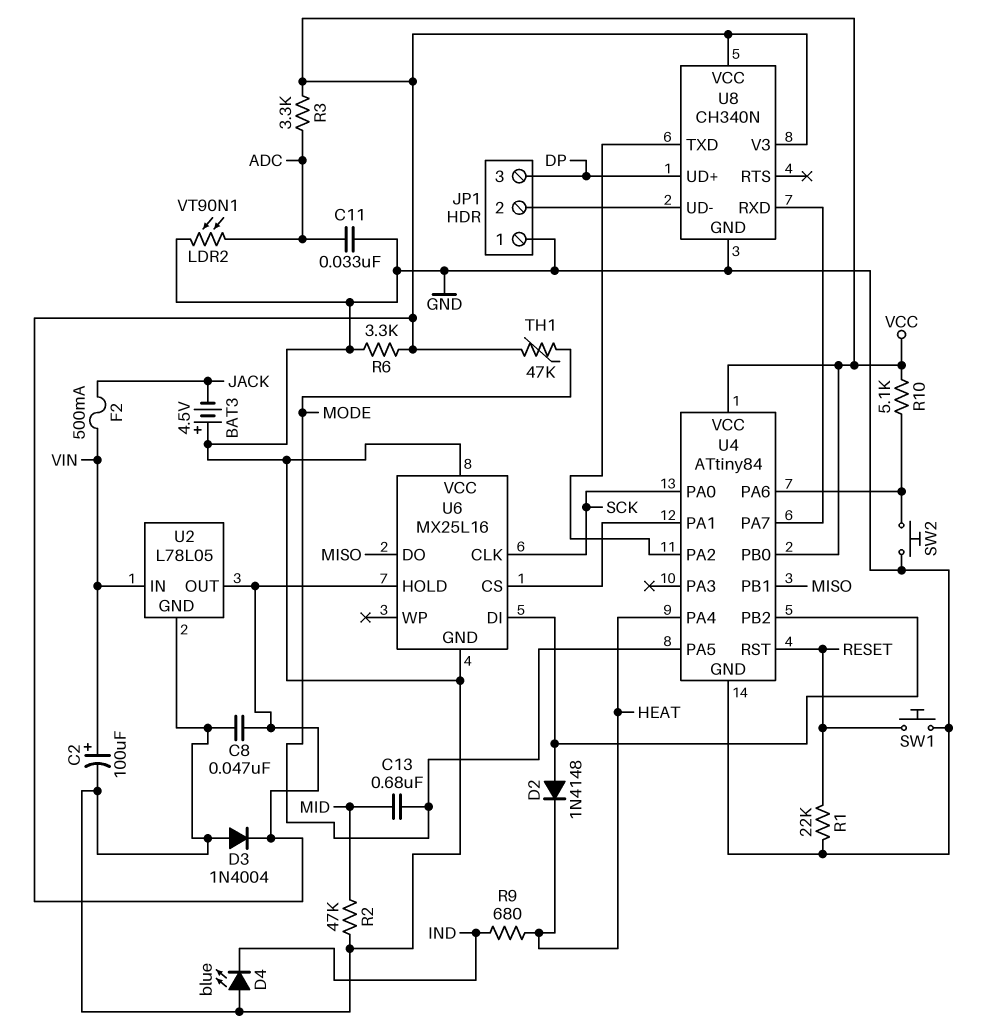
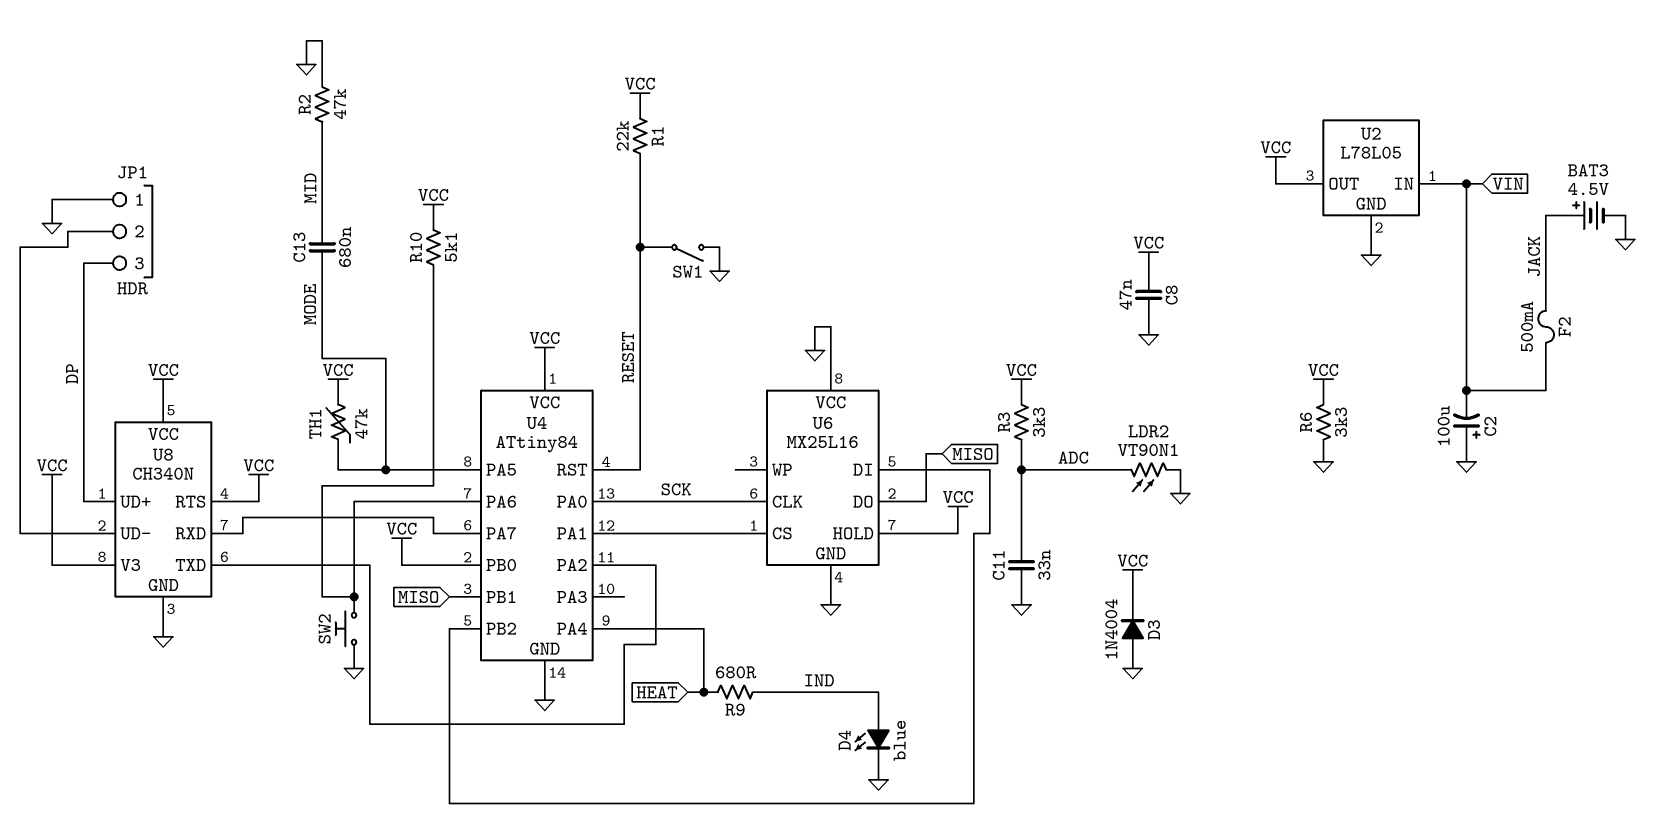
BAT3: 4.5V (plus GND, minus JACK) -> 4.5V (plus JACK, minus GND)
C2: 100uF (plus VIN, minus GND) -> 100uF (plus GND, minus VIN)
D2: diode 1N4148 (A U4/PB2, K HEAT) -> none
D4: LED blue (A GND, K IND) -> LED blue (A IND, K GND)
R1: 22k (GND, RESET) -> 22k (RESET, VCC)
SW1: button (GND, RESET) -> switch (GND, RESET)
U8 pin RTS: none -> VCC

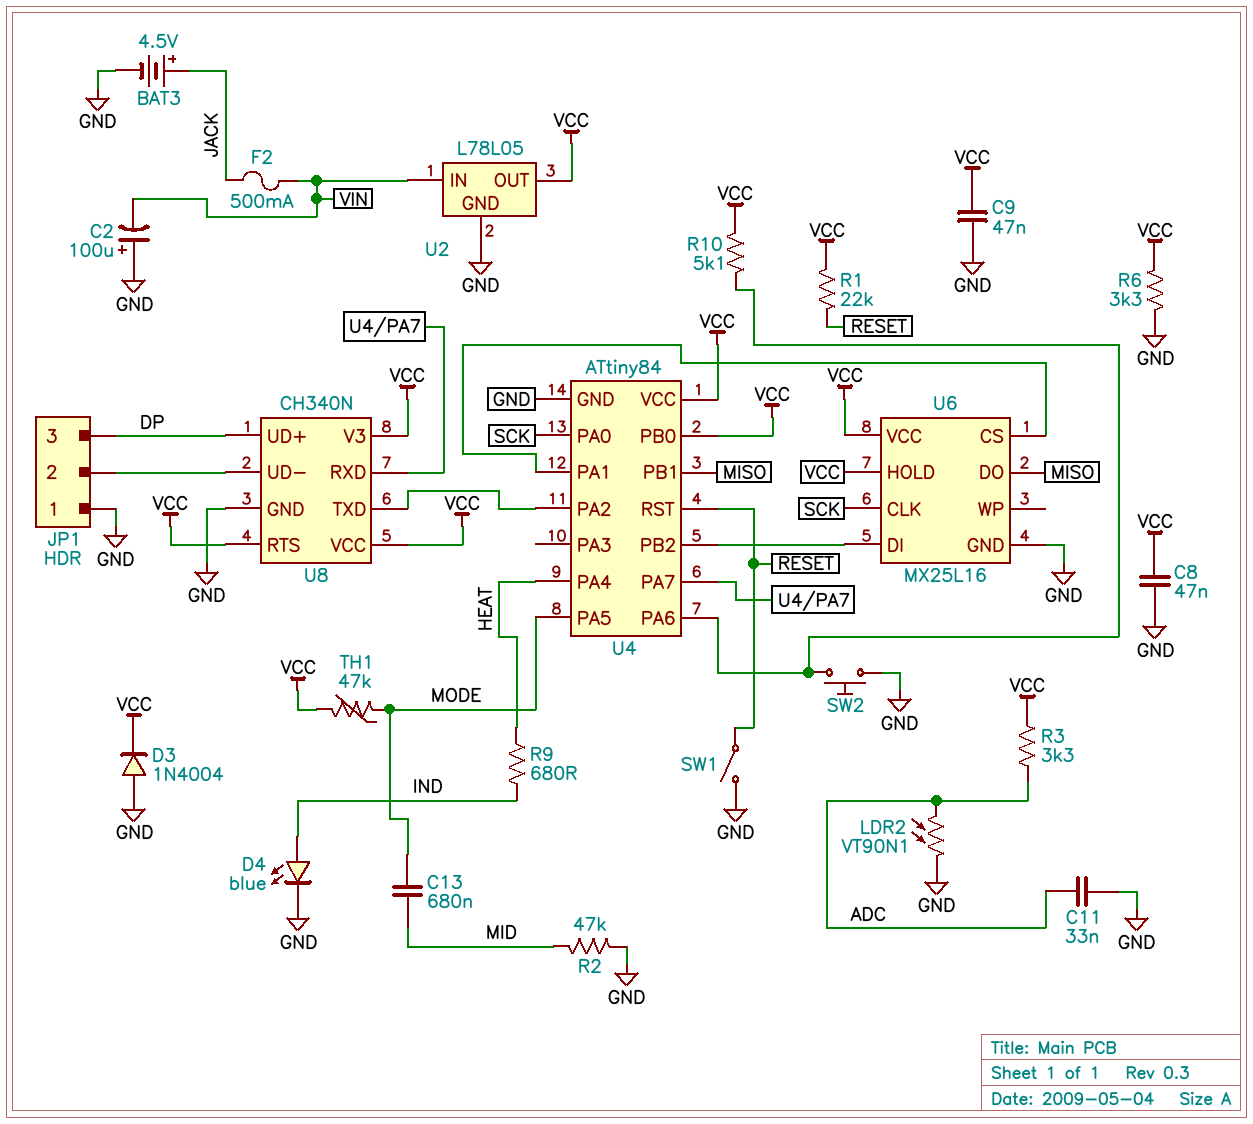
C9: none -> 47nF (GND, VCC)
U6 pin VCC: GND -> VCC

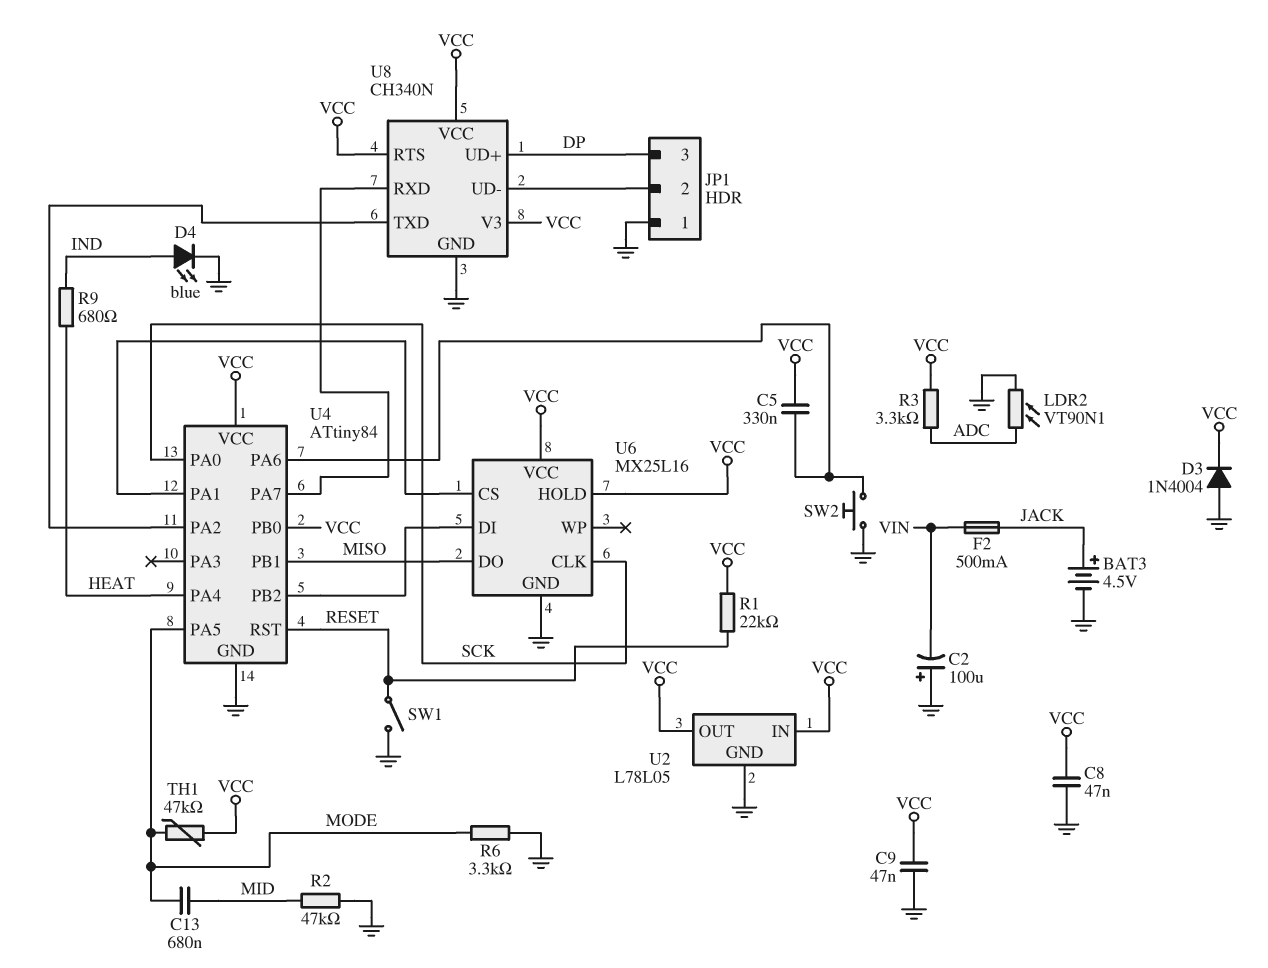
C5: none -> 330nF (U4/PA6, VCC)
C11: 33nF (ADC, GND) -> none
R6: 3.3k (GND, VCC) -> 3.3k (GND, MODE)
R10: 5.1k (U4/PA6, VCC) -> none
U2 pin IN: VIN -> VCC

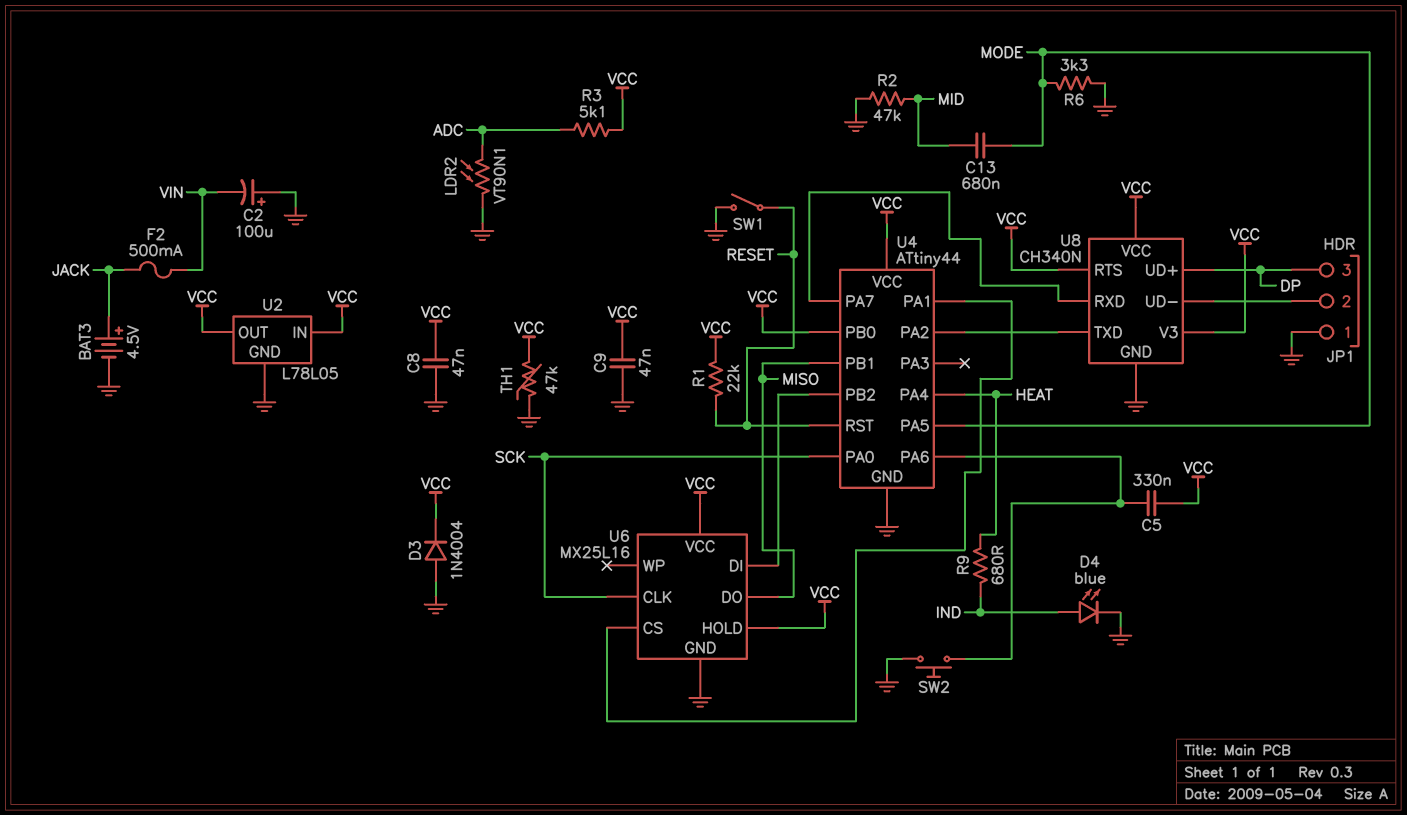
R3: 3.3k (ADC, VCC) -> 5.1k (ADC, VCC)
TH1: 47k (MODE, VCC) -> 47k (GND, VCC)
U4: ATtiny84 -> ATtiny44

